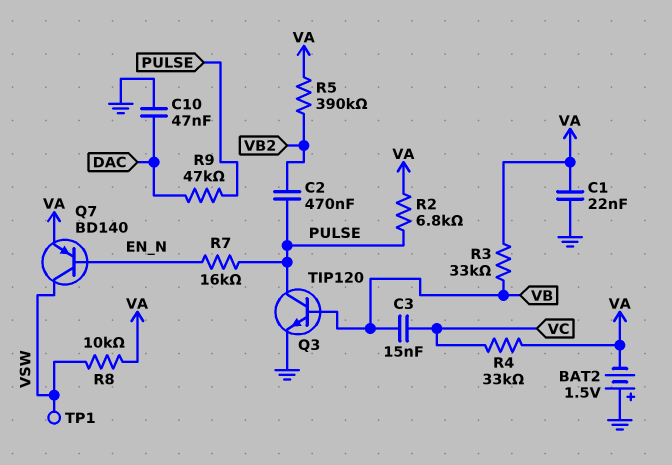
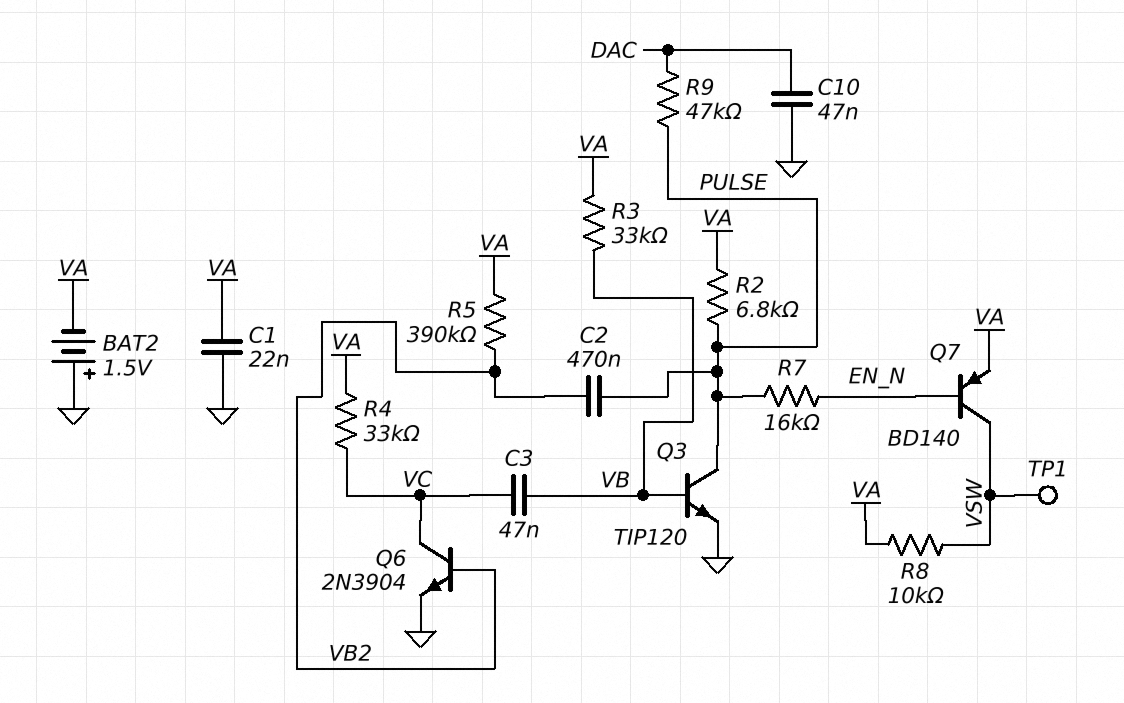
C3: 15nF (VB, VC) -> 47nF (VB, VC)
Q6: none -> NPN 2N3904 (B VB2, C VC, E GND)

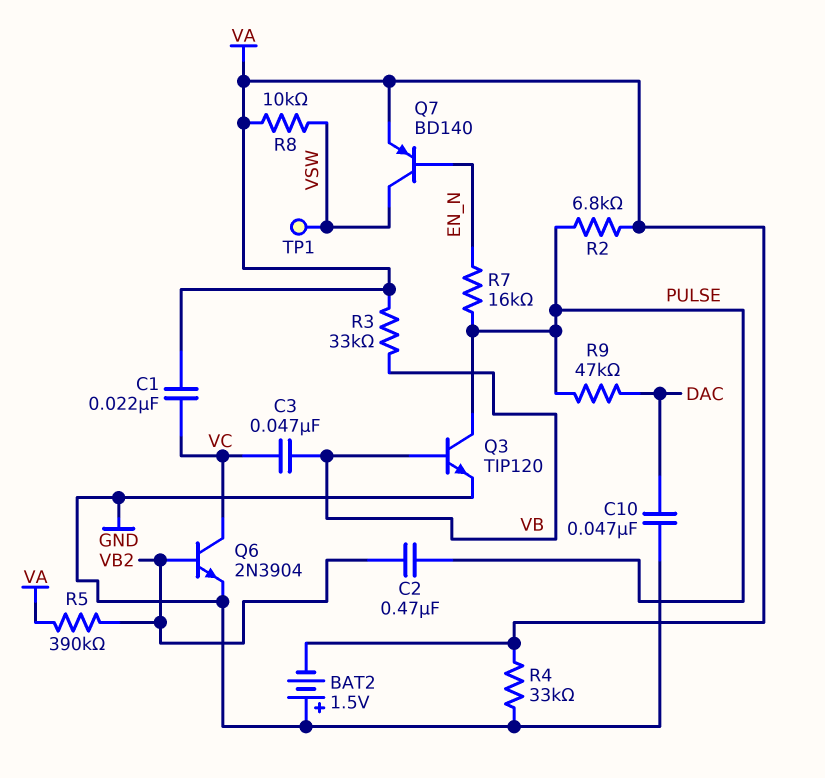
C1: 22nF (GND, VA) -> 22nF (VA, VC)
R4: 33k (VA, VC) -> 33k (GND, VA)

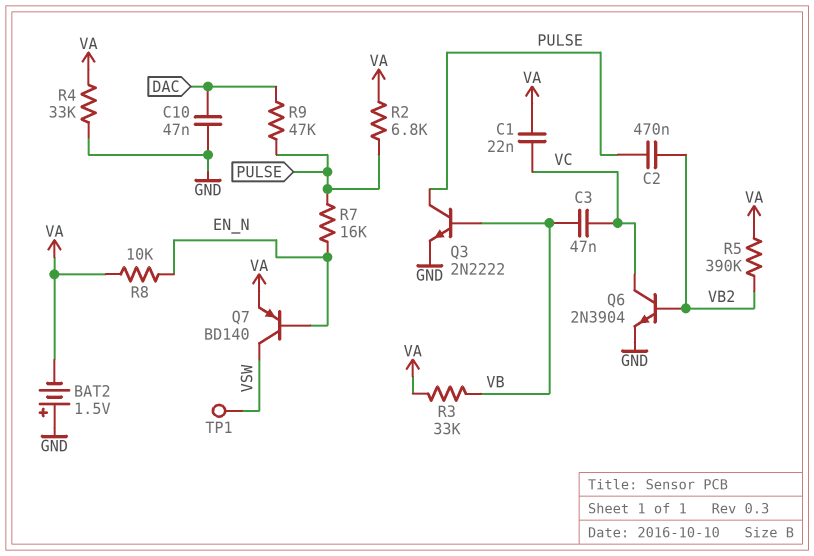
Q3: NPN TIP120 (B VB, C PULSE, E GND) -> NPN 2N2222 (B VB, C PULSE, E GND)
R8: 10k (VA, VSW) -> 10k (EN_N, VA)

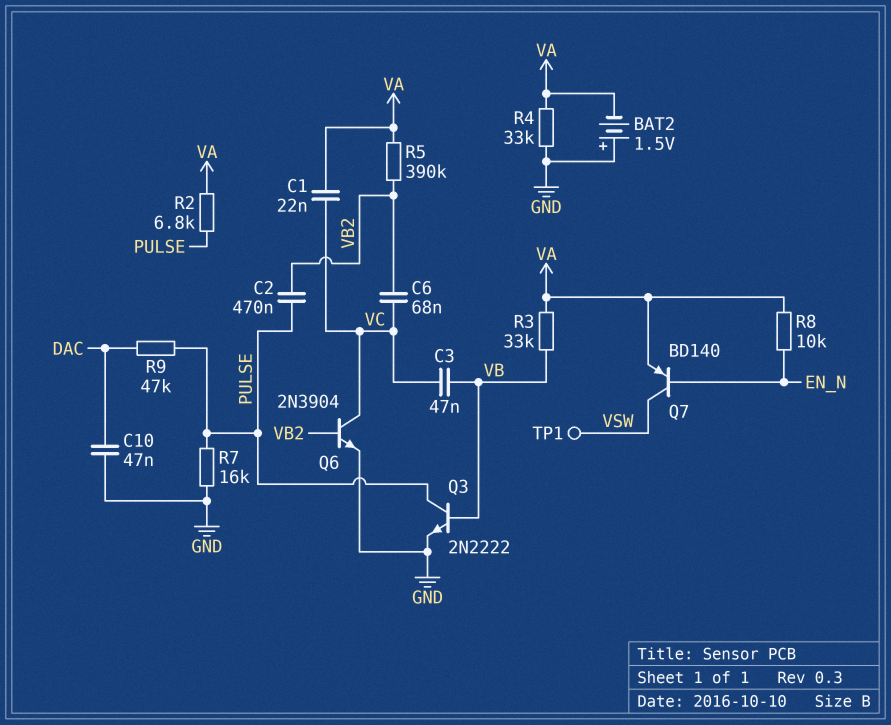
C6: none -> 68nF (VB2, VC)
R7: 16k (EN_N, PULSE) -> 16k (GND, PULSE)

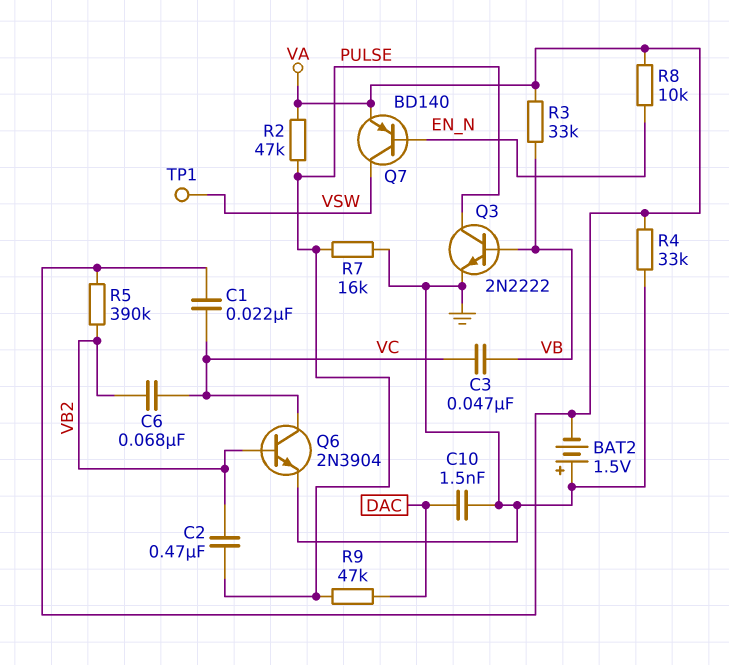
C10: 47nF (DAC, GND) -> 1.5nF (DAC, GND)
R2: 6.8k (PULSE, VA) -> 47k (PULSE, VA)

